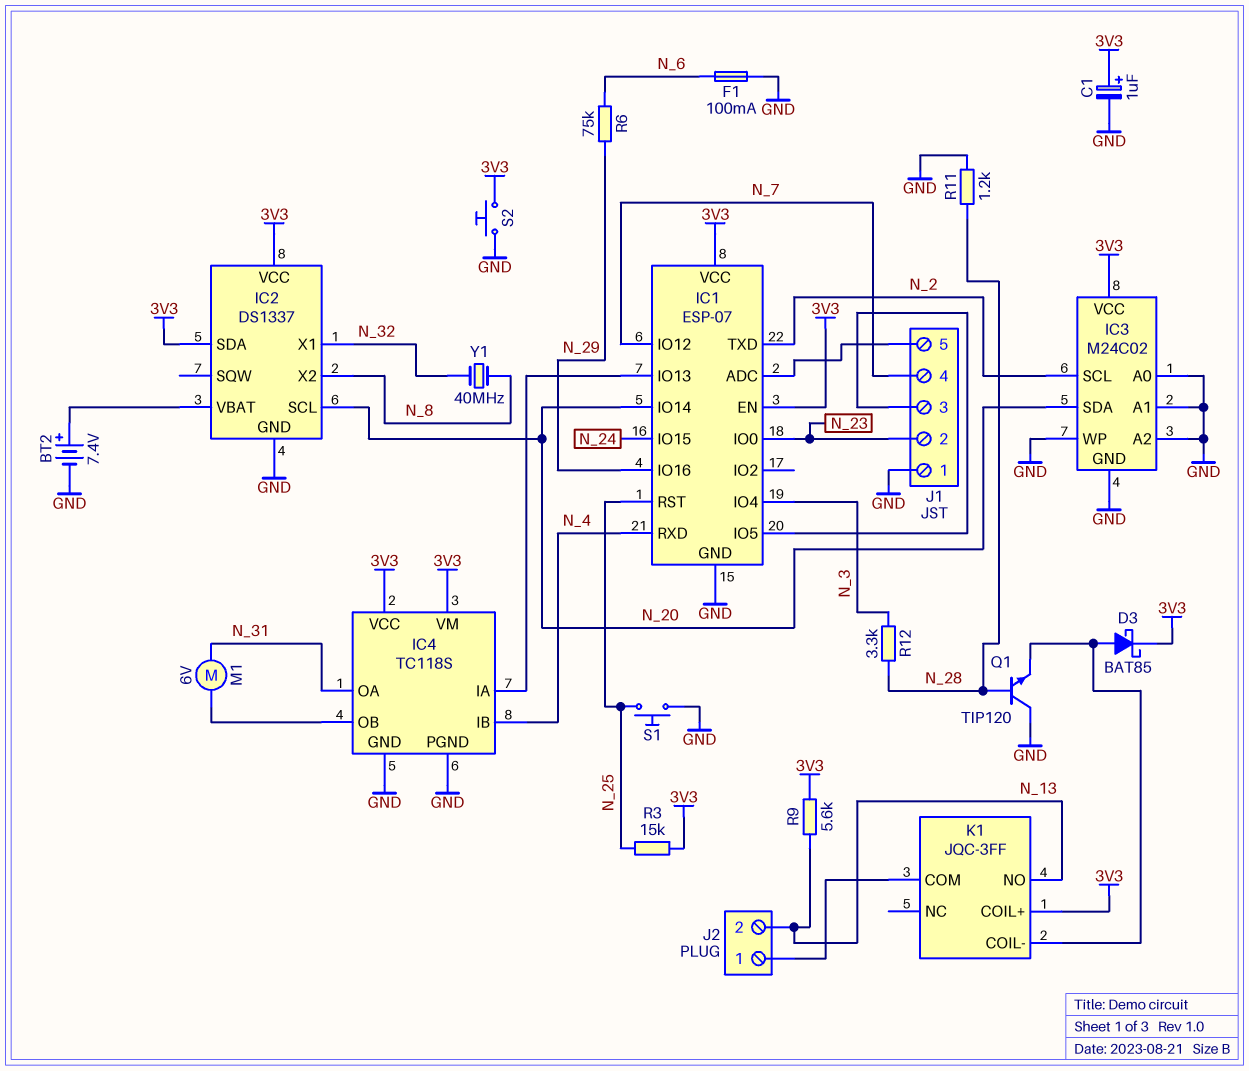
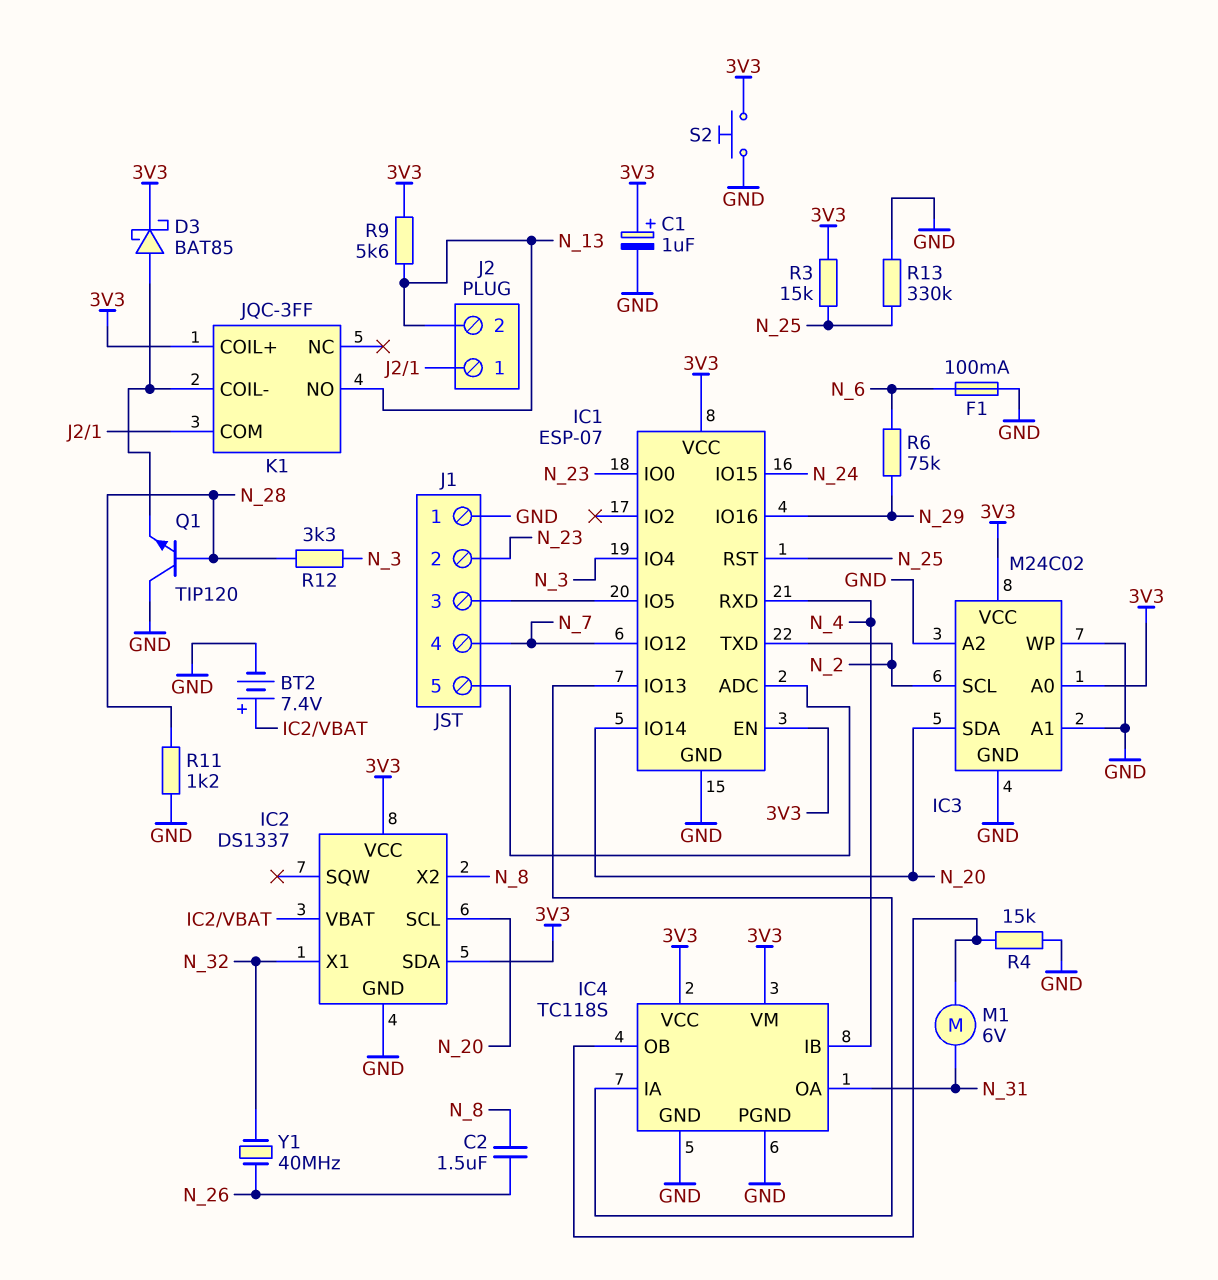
C2: none -> 1.5uF (N_8, N_26)
IC3 pin A0: GND -> 3V3
R4: none -> 15k (GND, IC4/OB)
R13: none -> 330k (GND, N_25)
S1: button (GND, N_25) -> none
Y1: 40MHz (N_8, N_32) -> 40MHz (N_26, N_32)

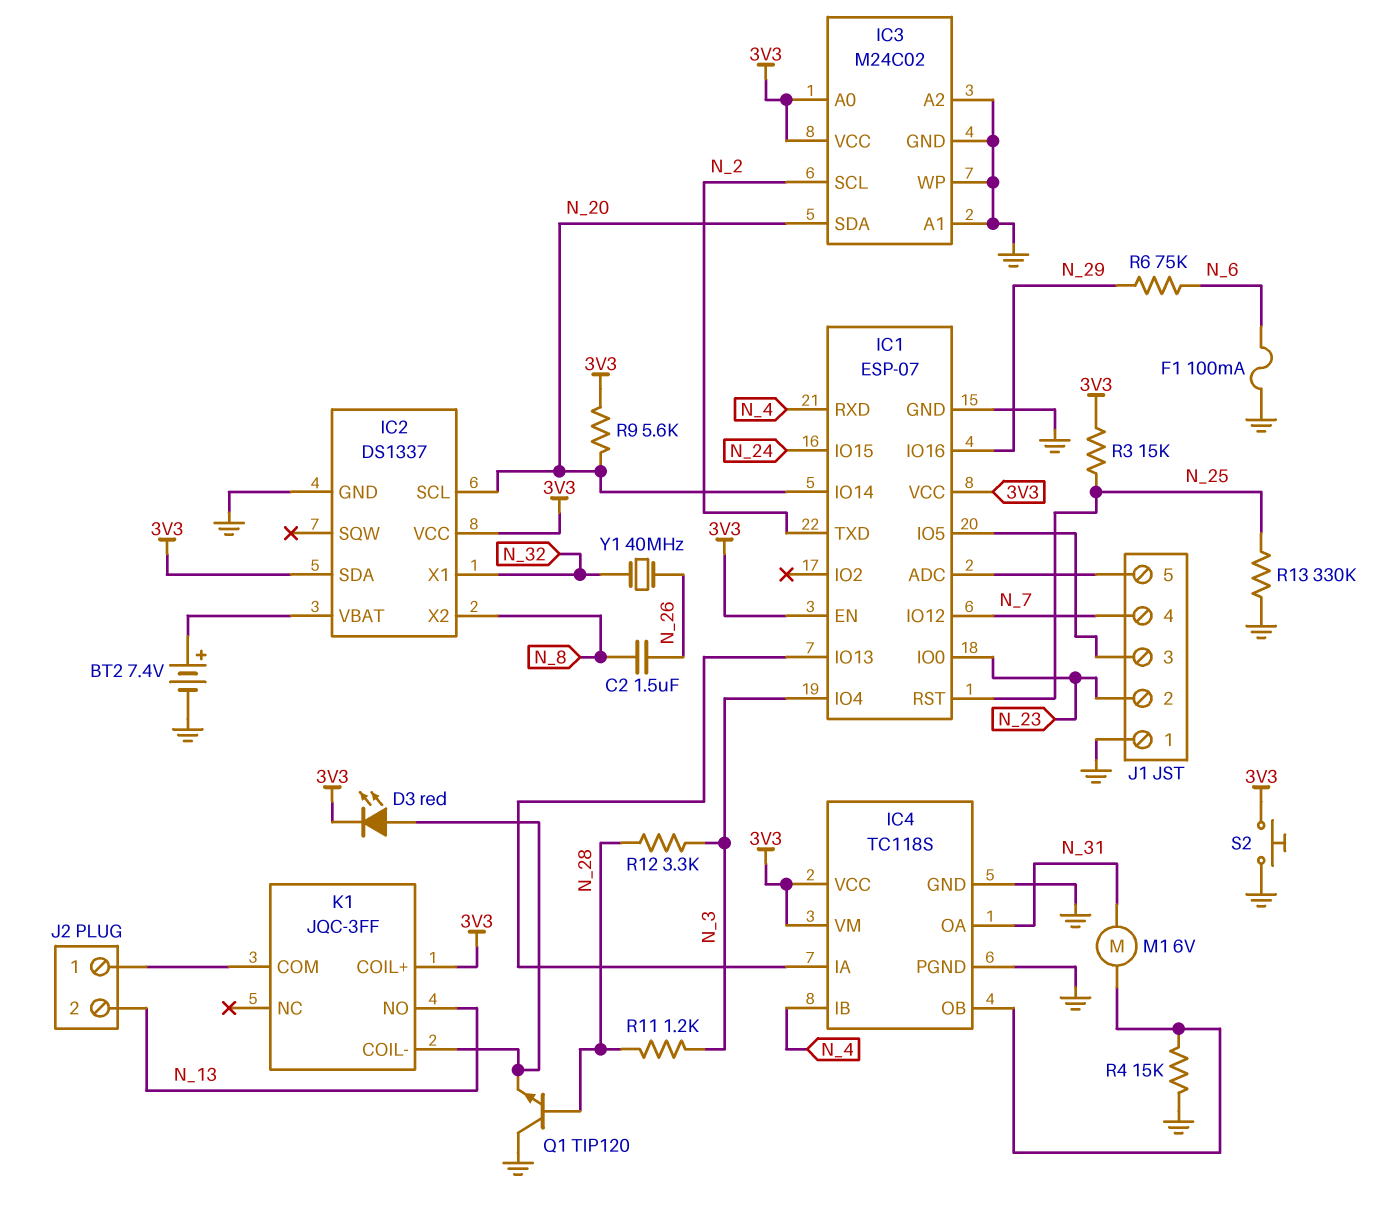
C1: 1uF (plus 3V3, minus GND) -> none
D3: schottky BAT85 (A K1/COIL-, K 3V3) -> LED red (A K1/COIL-, K 3V3)
R9: 5.6k (3V3, N_13) -> 5.6k (3V3, N_20)
R11: 1.2k (GND, N_28) -> 1.2k (N_3, N_28)

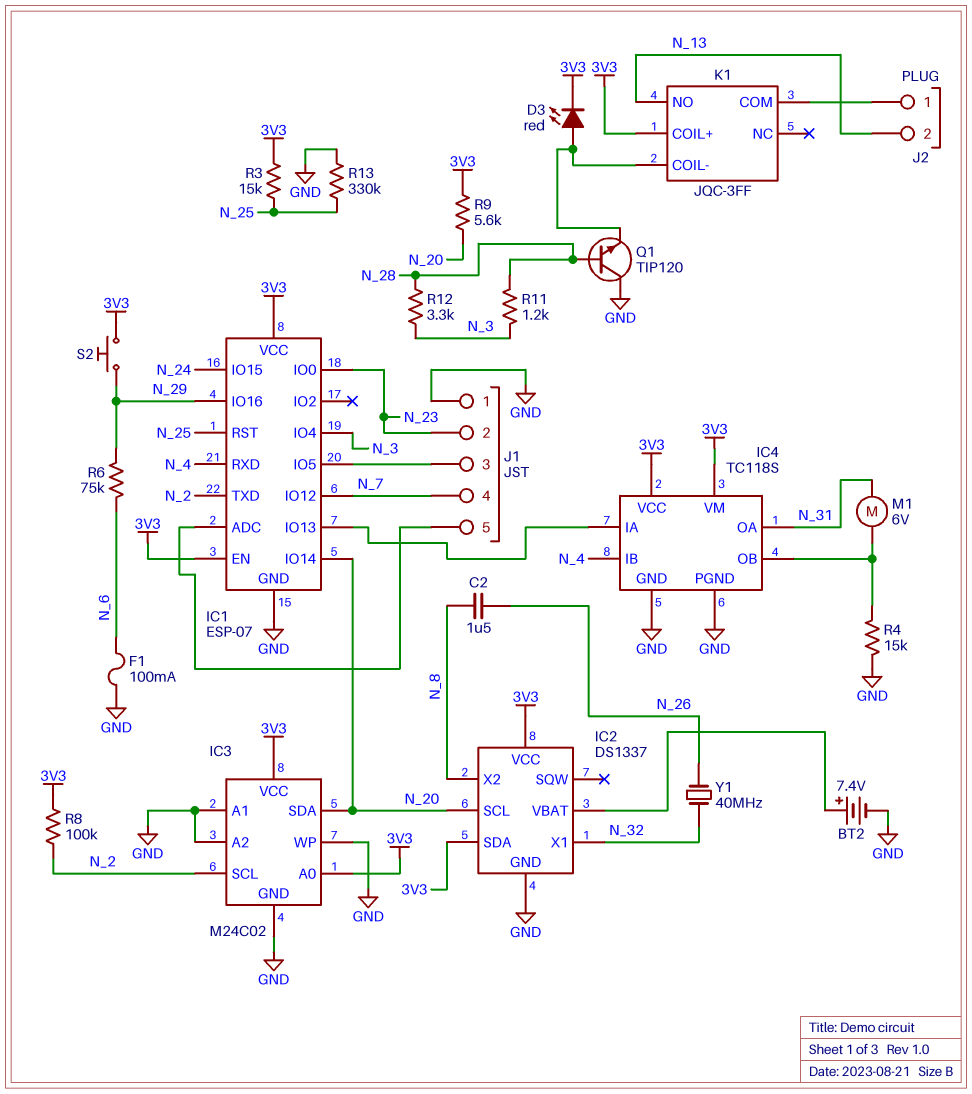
R8: none -> 100k (3V3, N_2)
S2: button (3V3, GND) -> button (3V3, N_29)

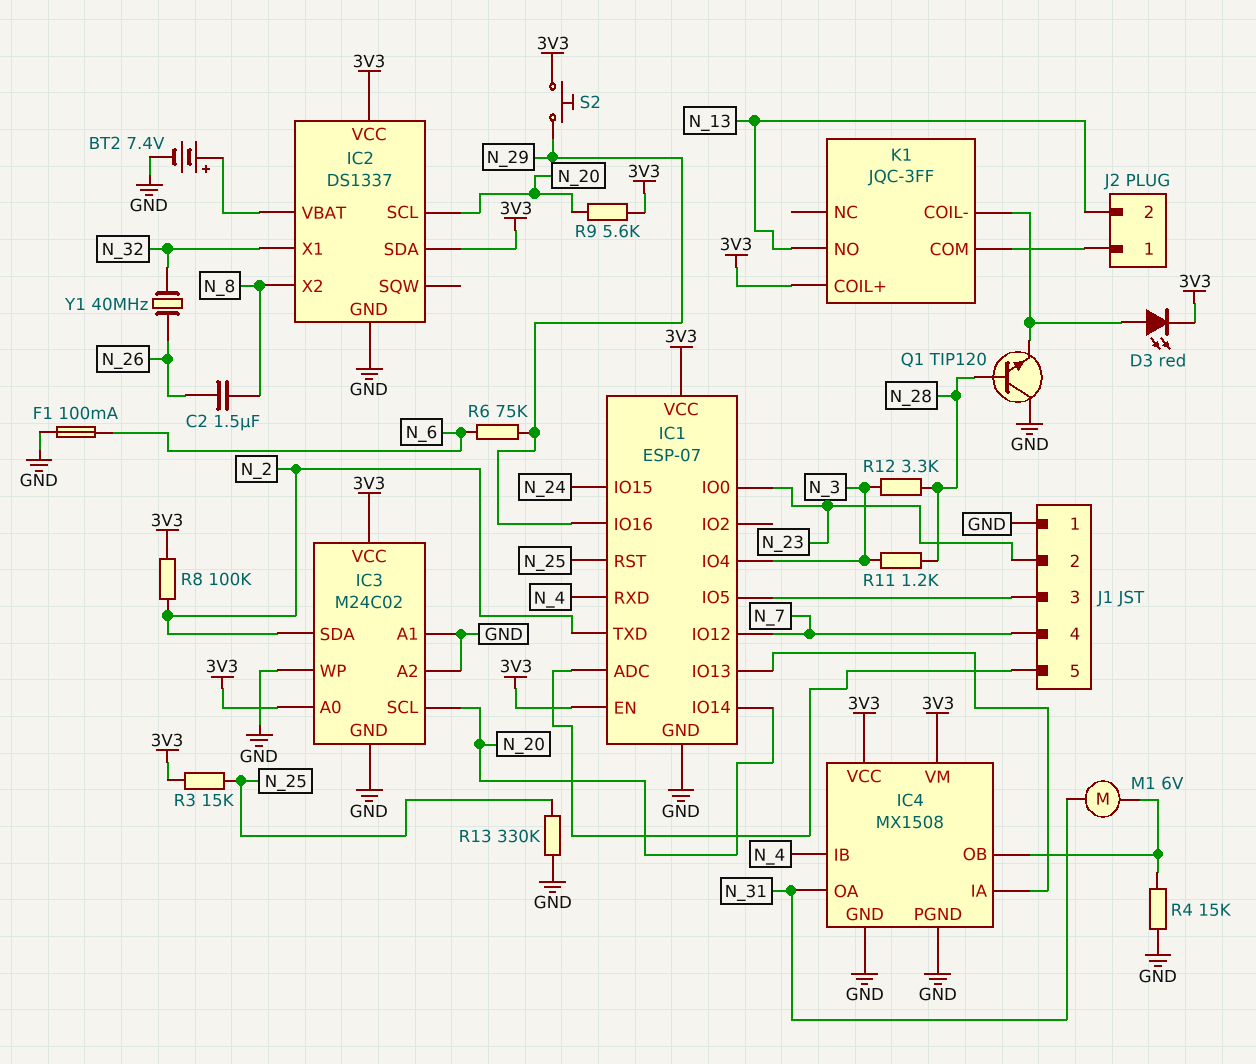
IC3 pin SCL: N_2 -> N_20
IC3 pin SDA: N_20 -> N_2
IC4: TC118S -> MX1508

